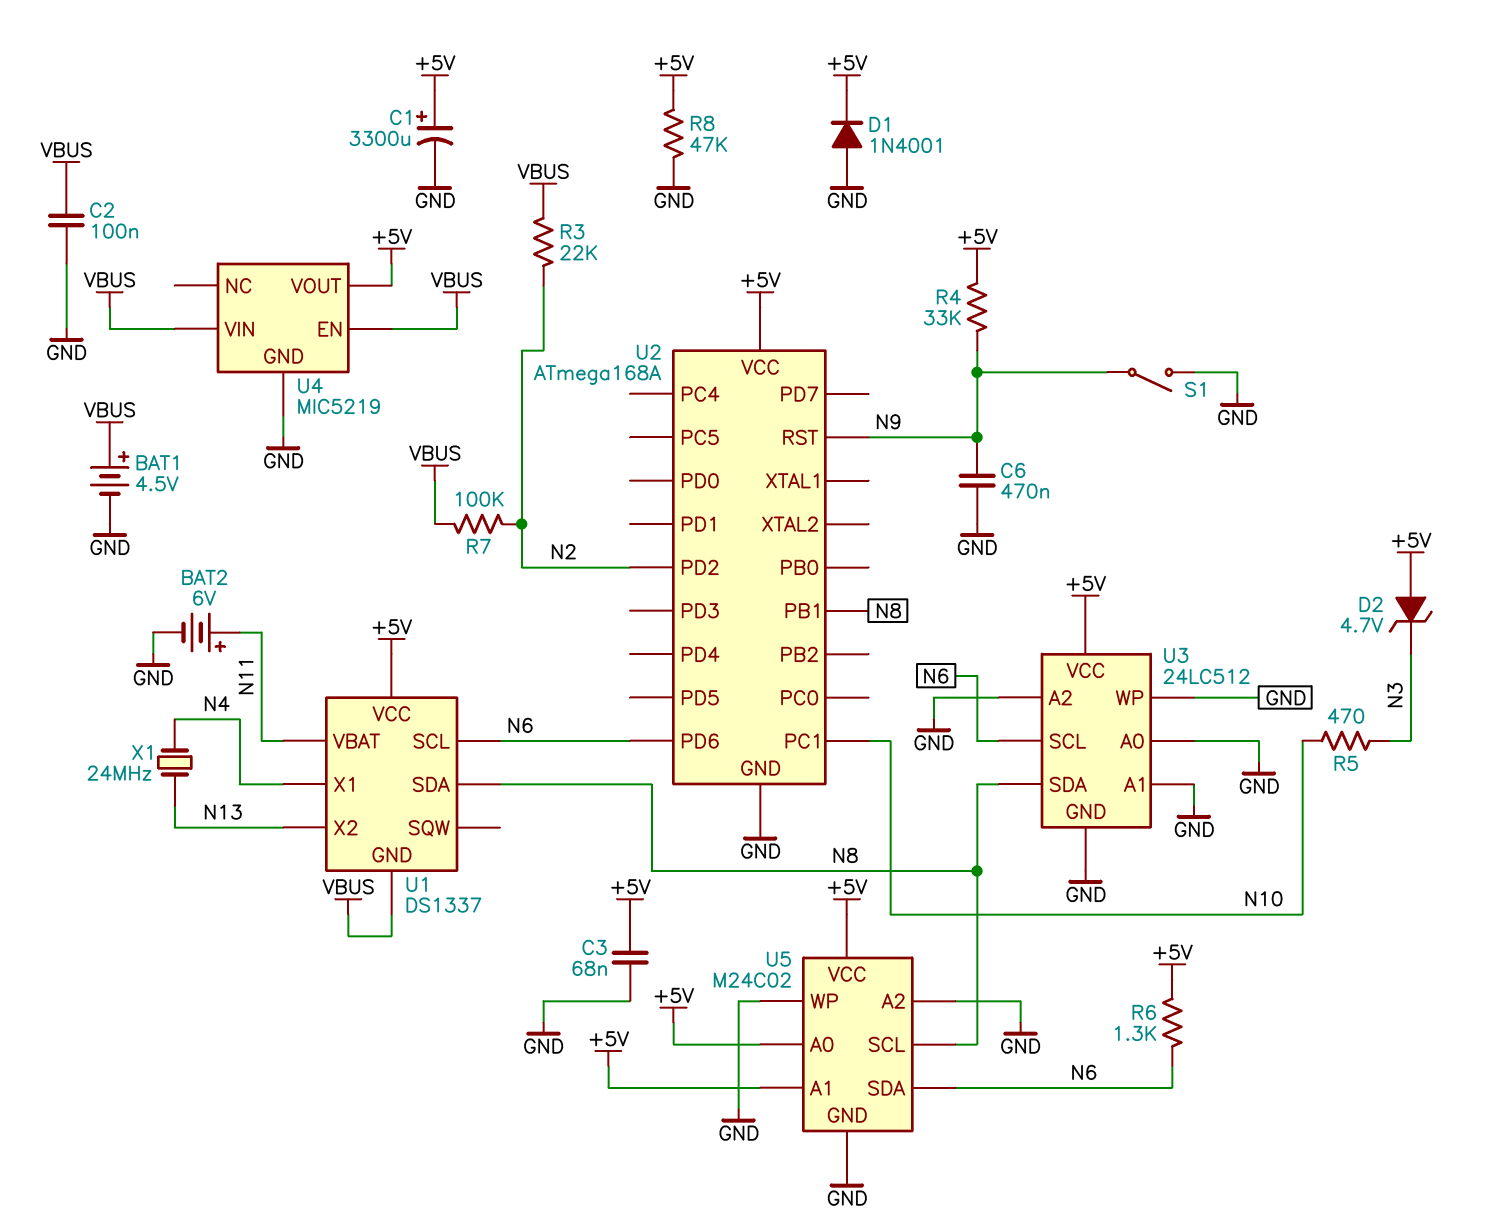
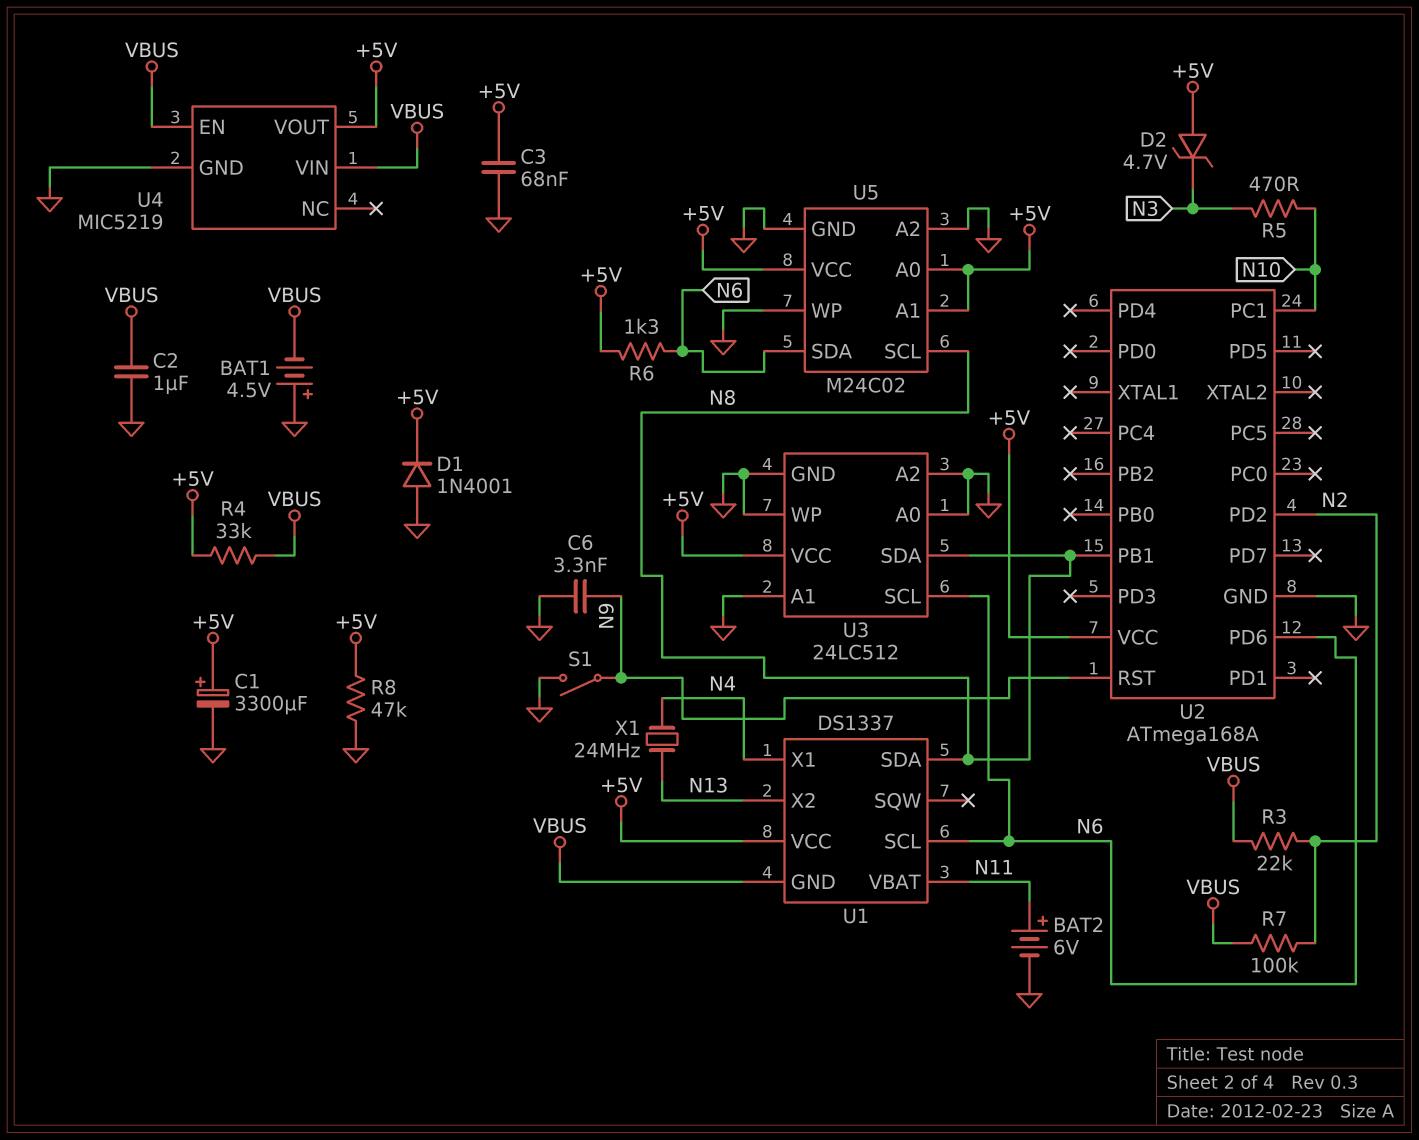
BAT1: 4.5V (plus VBUS, minus GND) -> 4.5V (plus GND, minus VBUS)
C2: 100nF (GND, VBUS) -> 1uF (GND, VBUS)
C6: 470nF (GND, N9) -> 3.3nF (GND, N9)
R4: 33k (+5V, N9) -> 33k (+5V, VBUS)

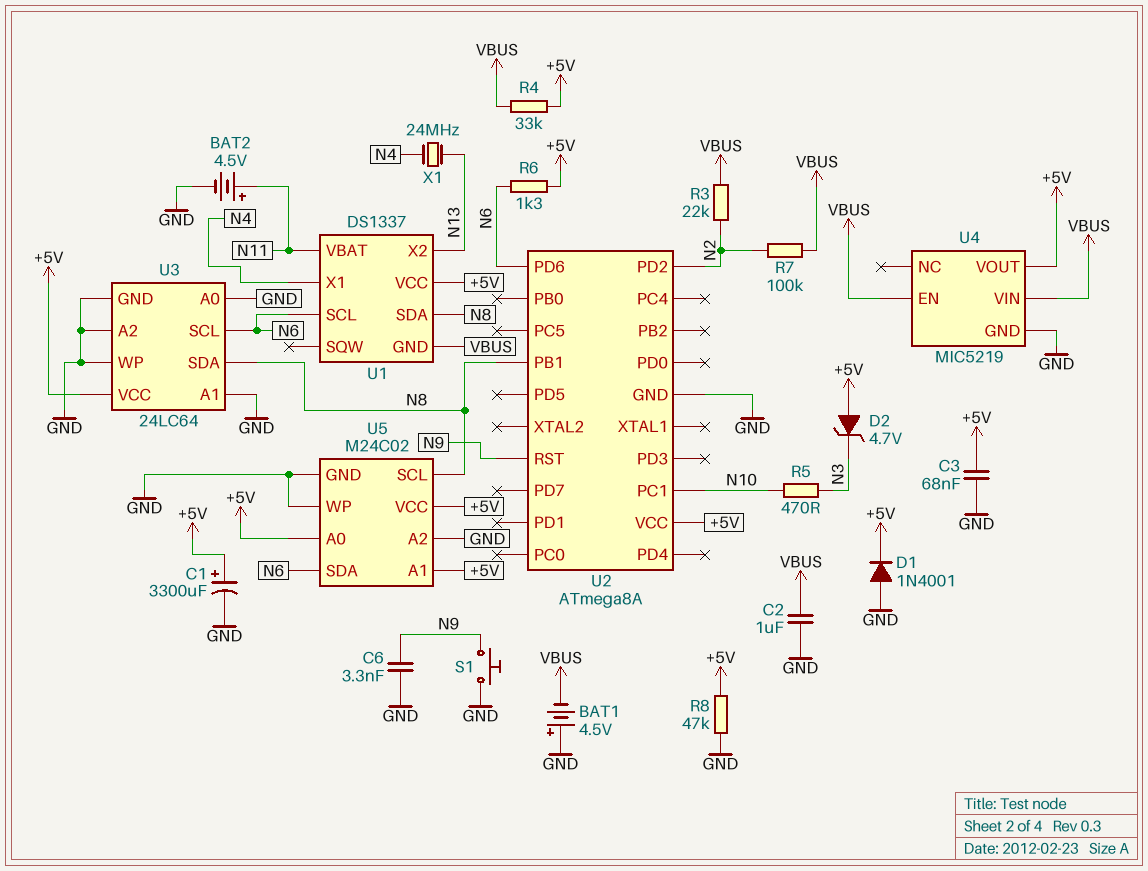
BAT2: 6V (plus N11, minus GND) -> 4.5V (plus N11, minus GND)
S1: switch (GND, N9) -> button (GND, N9)
U2: ATmega168A -> ATmega8A
U3: 24LC512 -> 24LC64

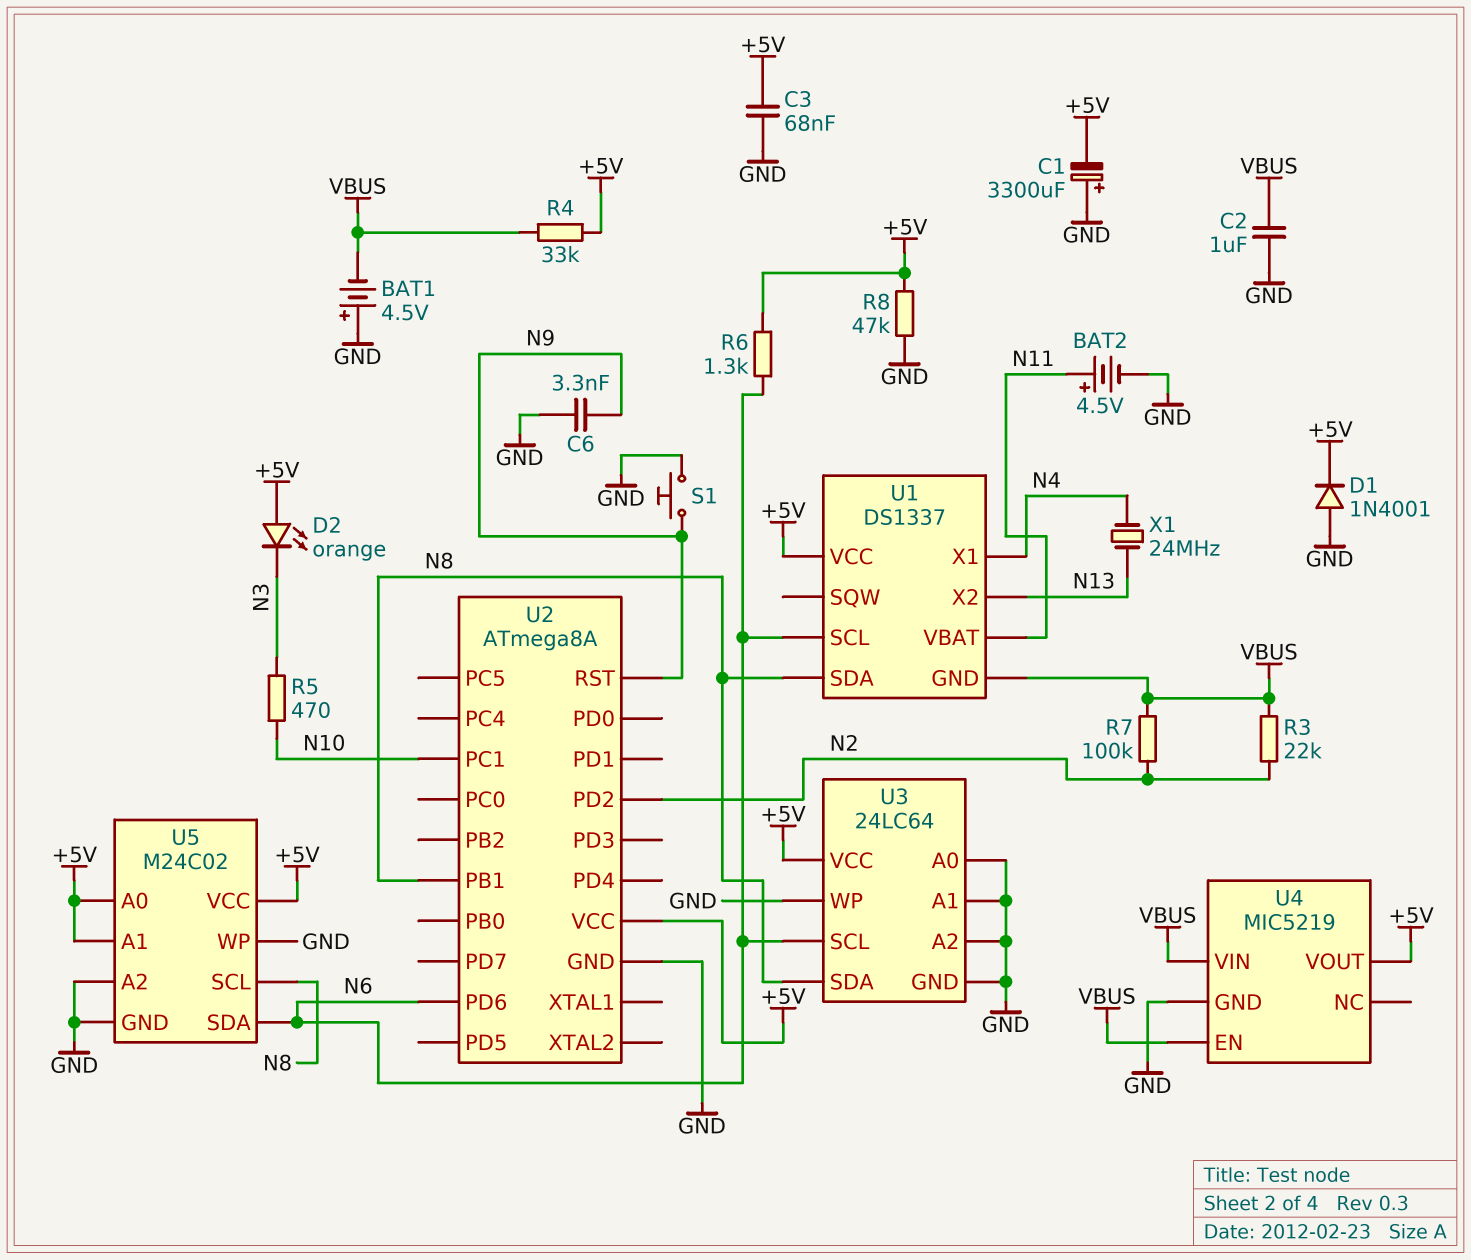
C1: 3300uF (plus +5V, minus GND) -> 3300uF (plus GND, minus +5V)
D2: zener 4.7V (A +5V, K N3) -> LED orange (A +5V, K N3)

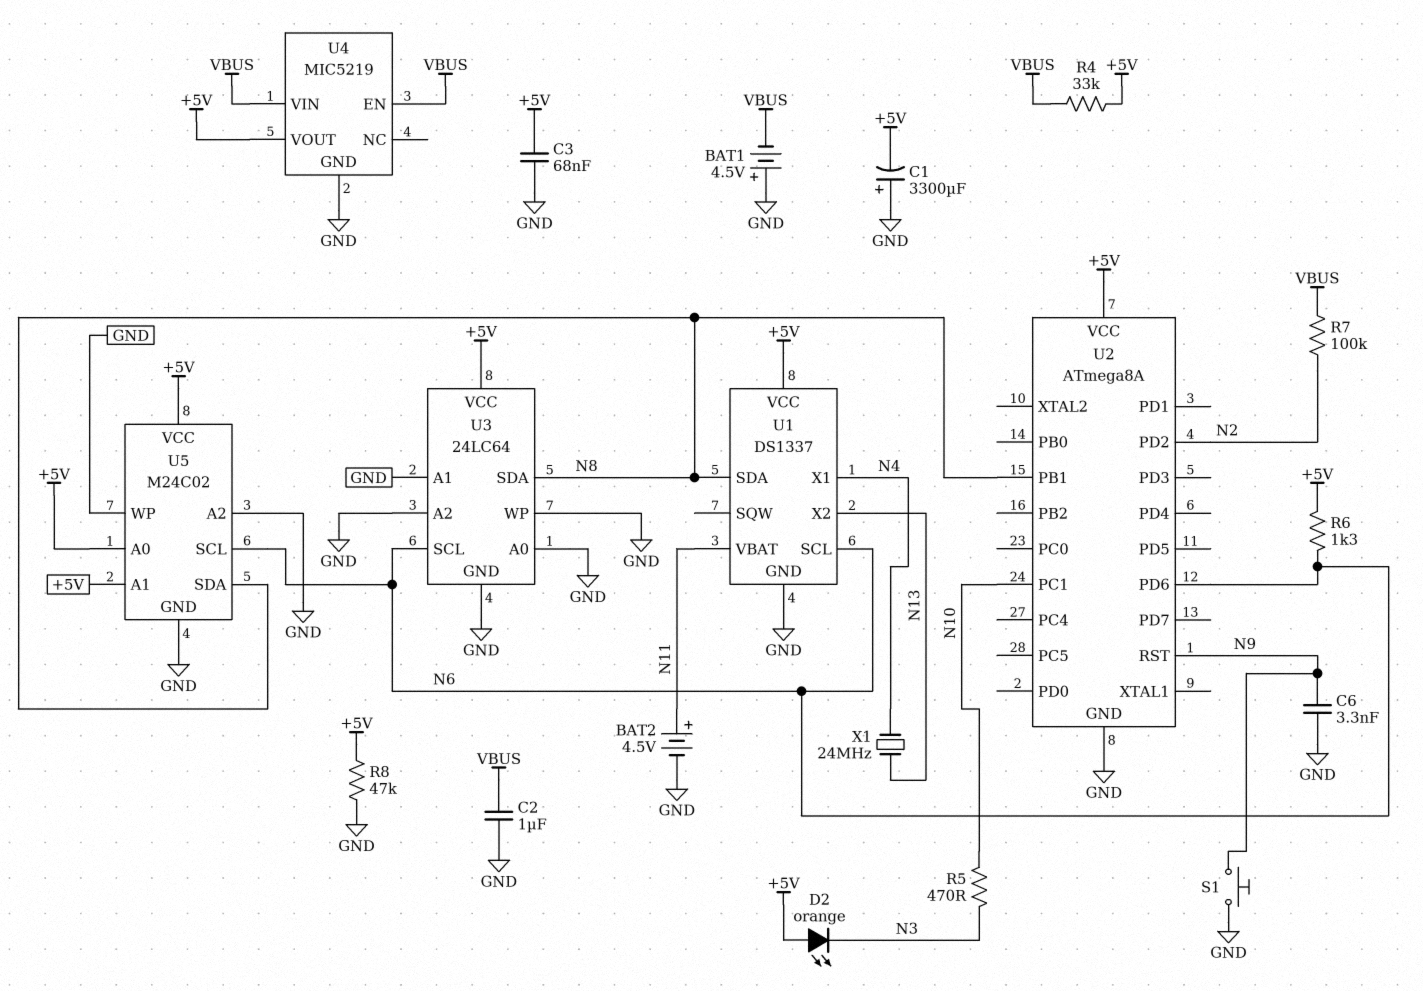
D1: diode 1N4001 (A GND, K +5V) -> none
R3: 22k (N2, VBUS) -> none
U1 pin GND: VBUS -> GND
U5 pin SCL: N8 -> N6
U5 pin SDA: N6 -> N8

